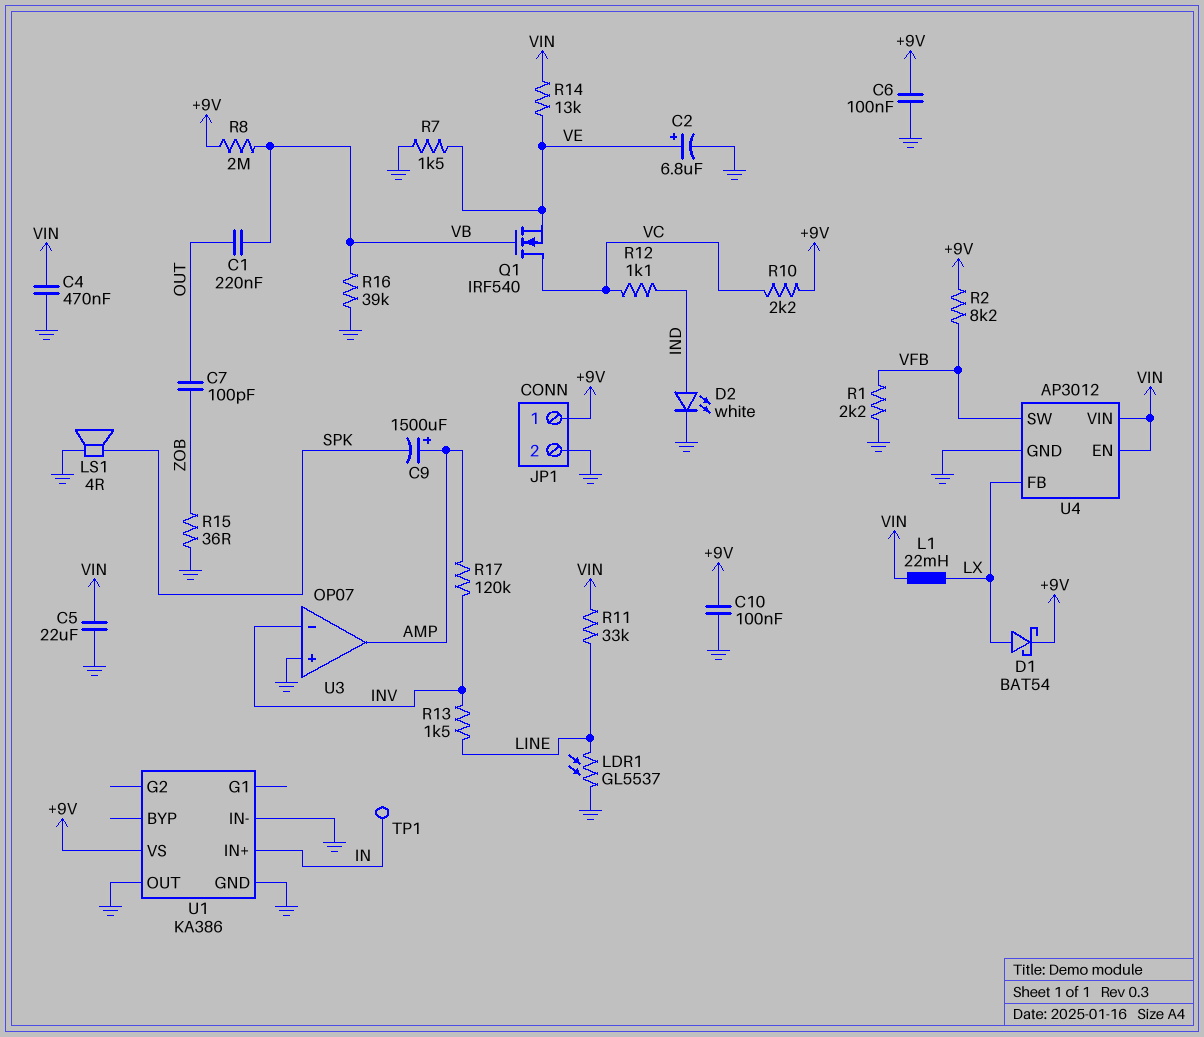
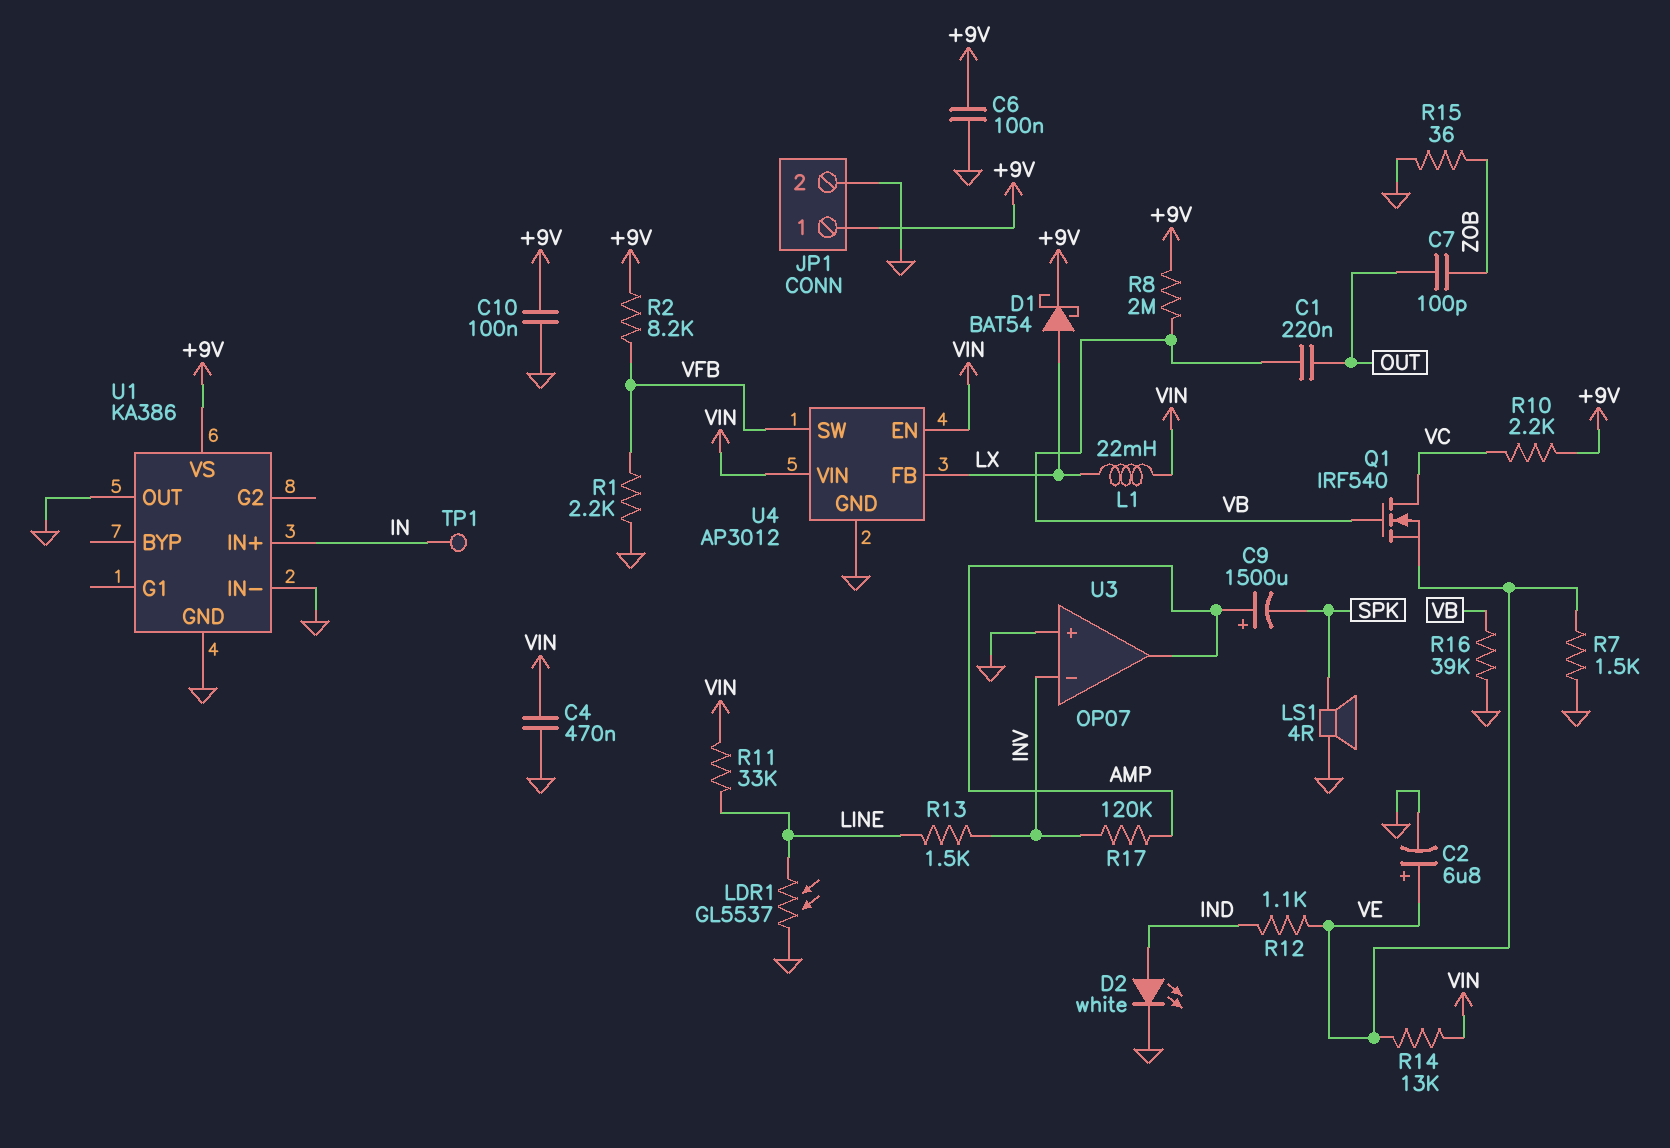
C5: 22uF (GND, VIN) -> none
R12: 1.1k (IND, VC) -> 1.1k (IND, VE)

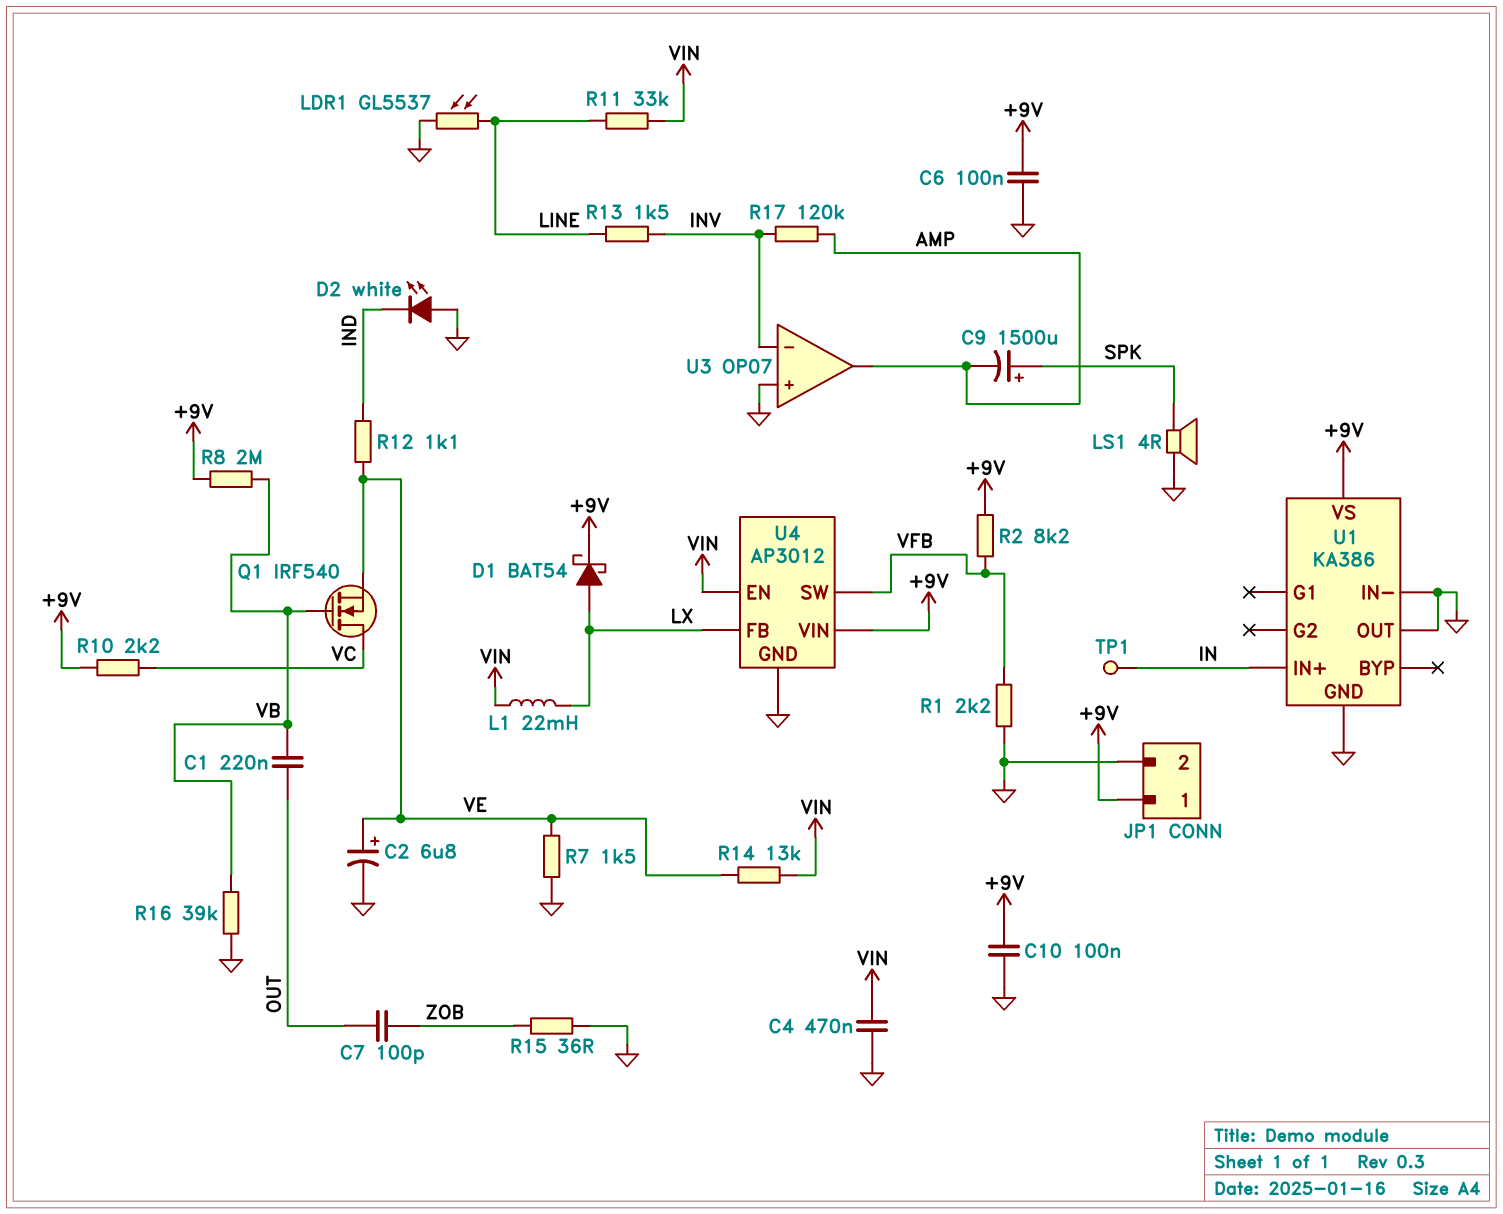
C9: 1500uF (plus AMP, minus SPK) -> 1500uF (plus SPK, minus AMP)
D2: LED white (A IND, K GND) -> LED white (A GND, K IND)
U4 pin VIN: VIN -> +9V

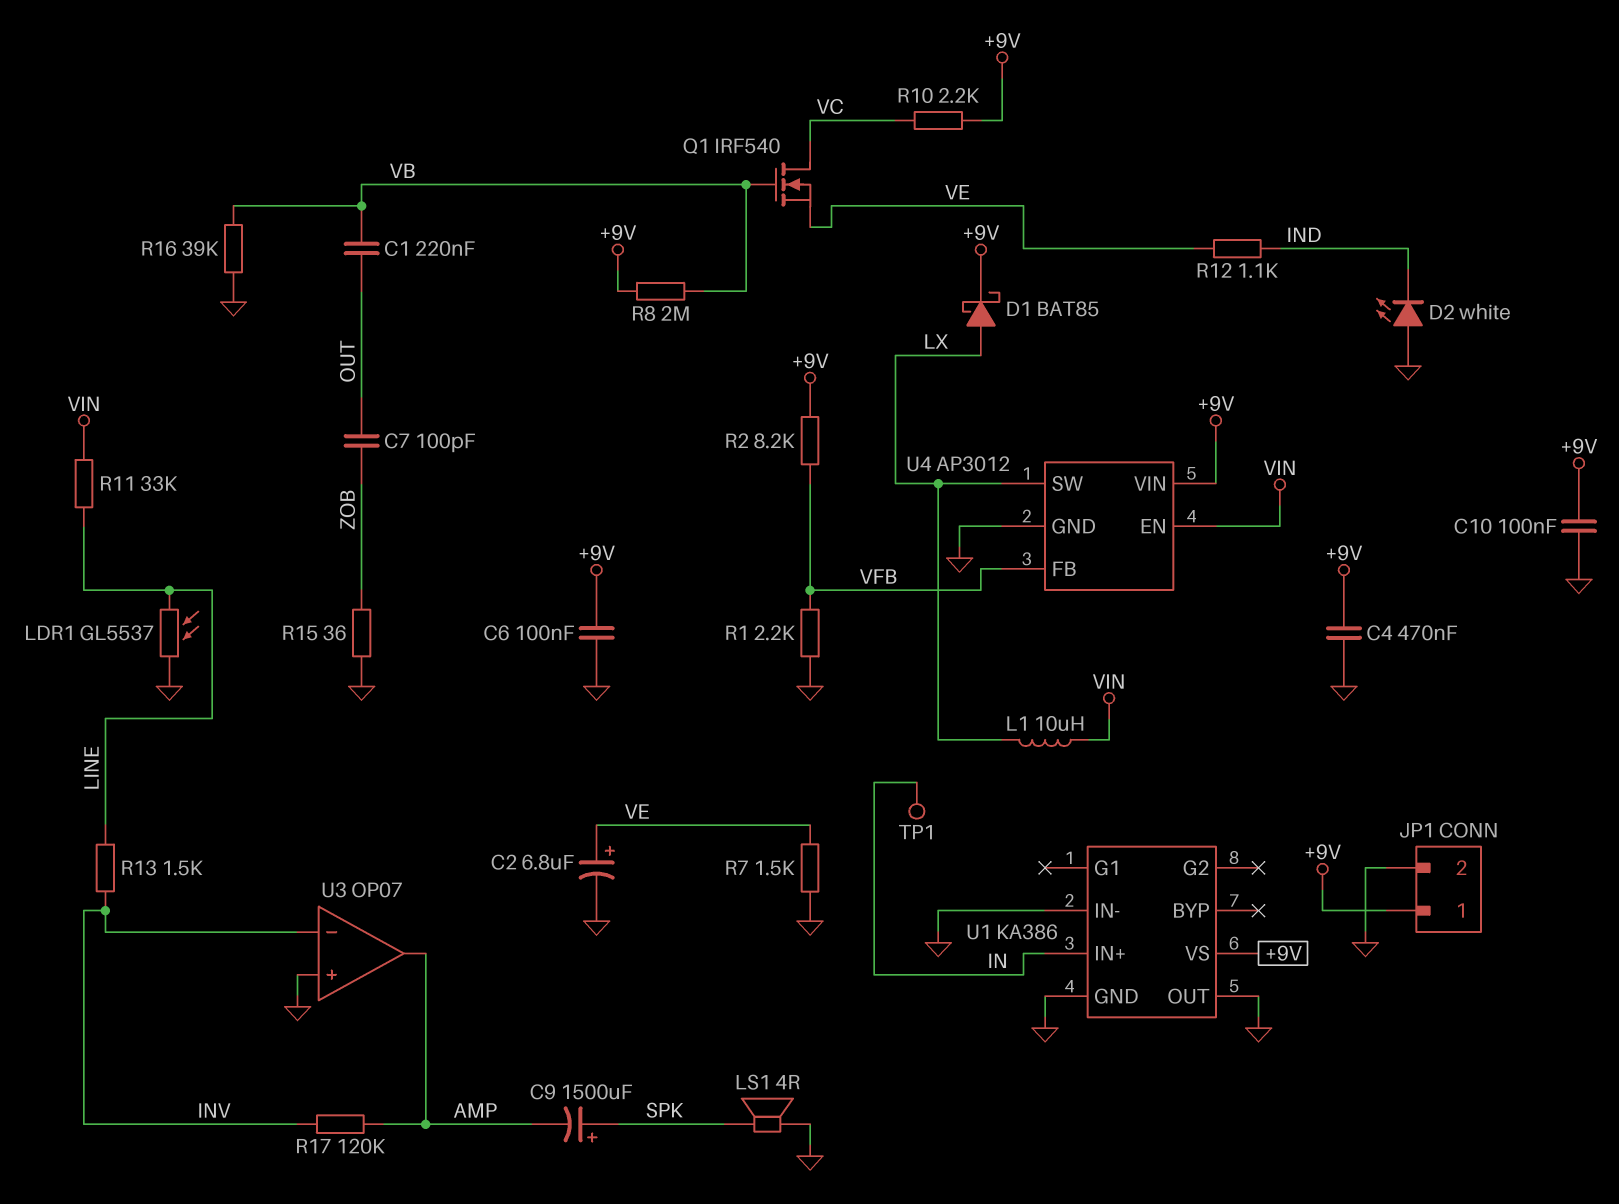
C4: 470nF (GND, VIN) -> 470nF (+9V, GND)
D1: schottky BAT54 (A LX, K +9V) -> schottky BAT85 (A LX, K +9V)
L1: 22mH (LX, VIN) -> 10uH (LX, VIN)
R14: 13k (VE, VIN) -> none
U4 pin FB: LX -> VFB
U4 pin SW: VFB -> LX

